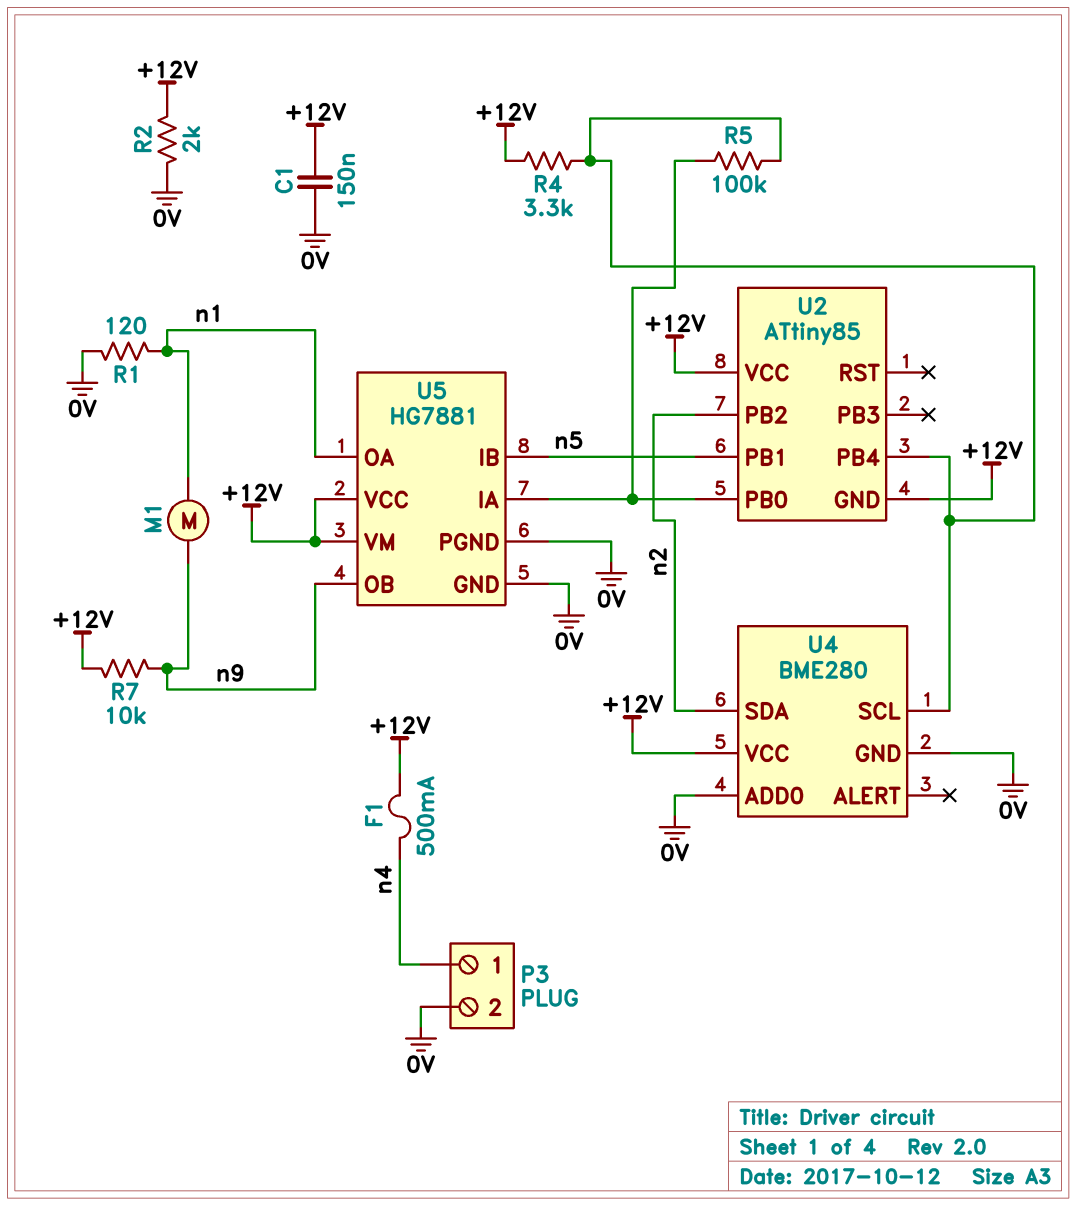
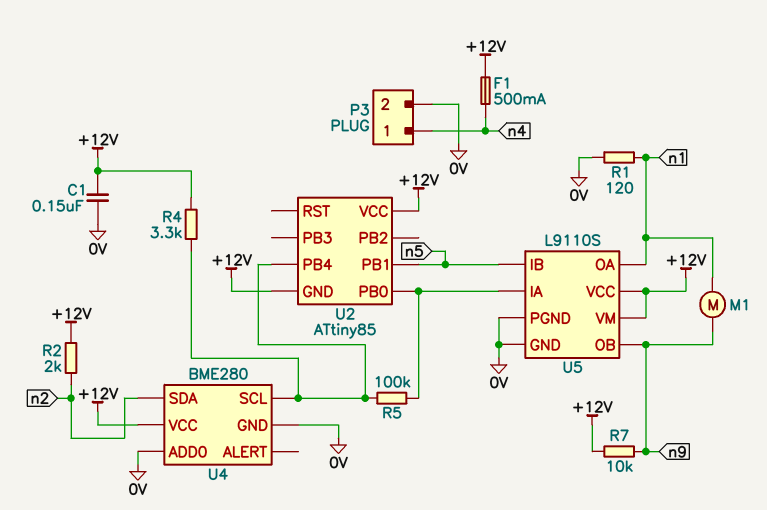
R2: 2k (+12V, 0V) -> 2k (+12V, n2)
U2 pin PB2: n2 -> none
U5: HG7881 -> L9110S

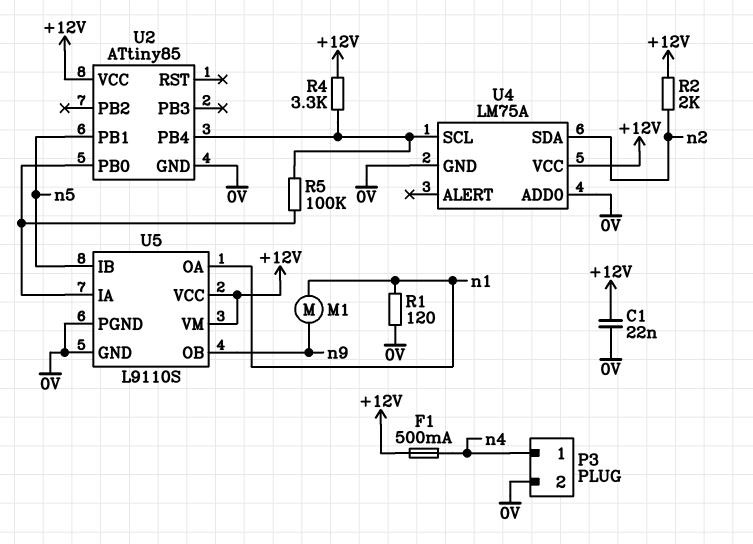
C1: 150nF (+12V, 0V) -> 22nF (+12V, 0V)
R7: 10k (+12V, n9) -> none
U2 pin GND: +12V -> 0V
U4: BME280 -> LM75A

